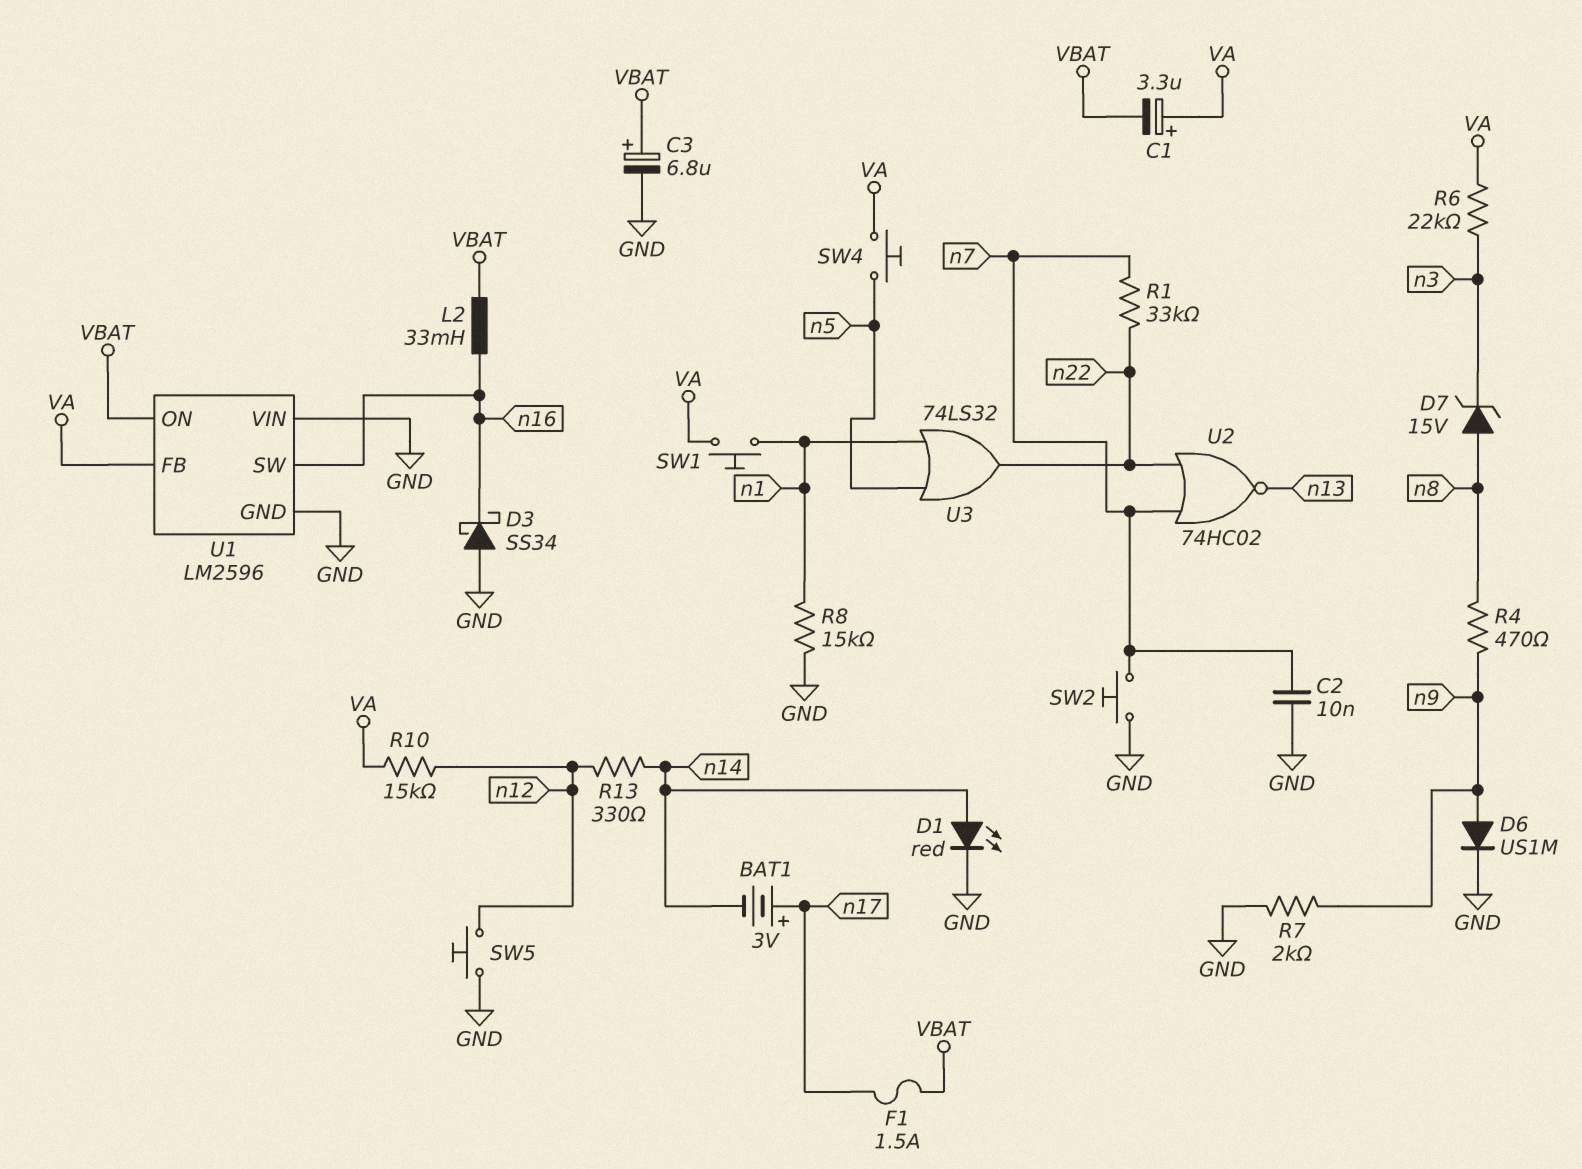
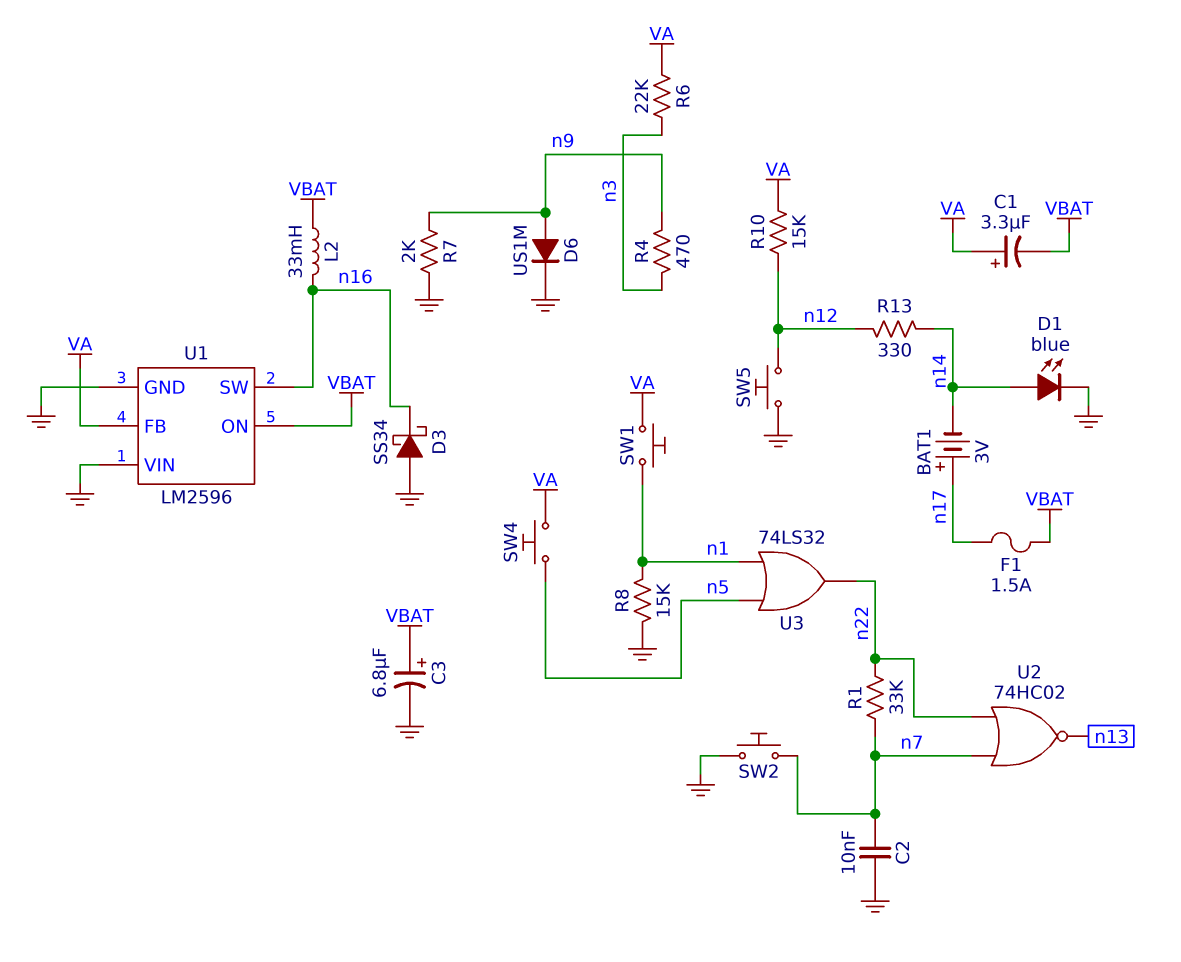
D1: LED red (A n14, K GND) -> LED blue (A n14, K GND)
D7: zener 15V (A n8, K n3) -> none
R4: 470 (n8, n9) -> 470 (n3, n9)

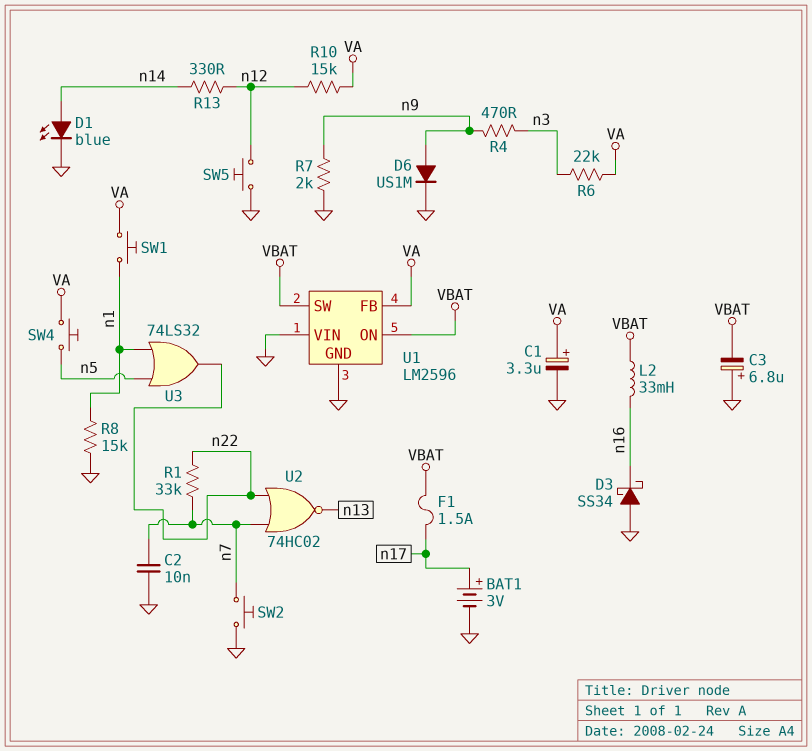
BAT1: 3V (plus n17, minus n14) -> 3V (plus n17, minus GND)
C1: 3.3uF (plus VA, minus VBAT) -> 3.3uF (plus VA, minus GND)
C3: 6.8uF (plus VBAT, minus GND) -> 6.8uF (plus GND, minus VBAT)
U1 pin SW: n16 -> VBAT

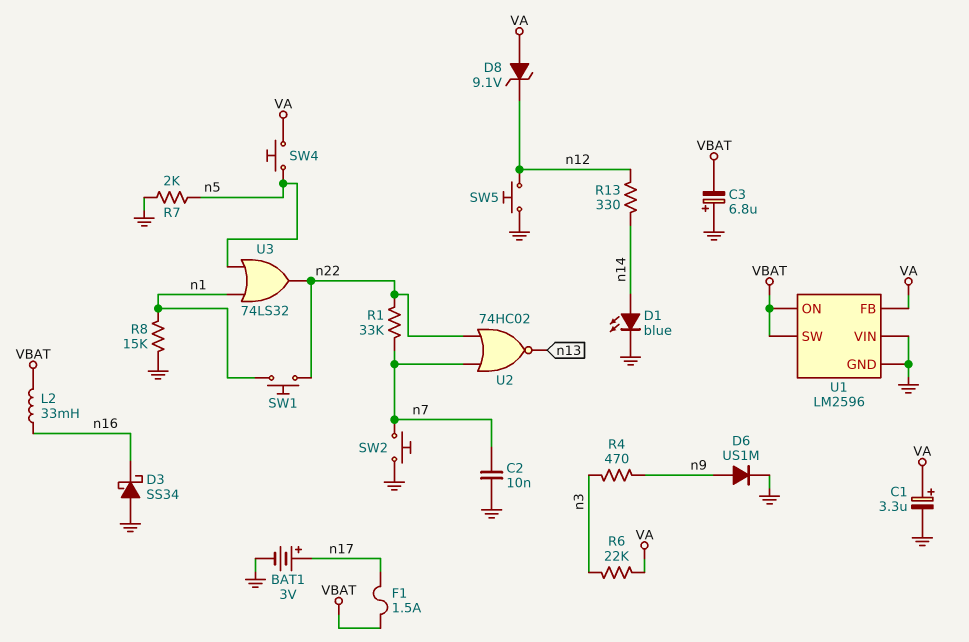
D8: none -> zener 9.1V (A VA, K n12)
R7: 2k (GND, n9) -> 2k (GND, n5)
R10: 15k (VA, n12) -> none
SW1: button (VA, n1) -> button (n1, n22)

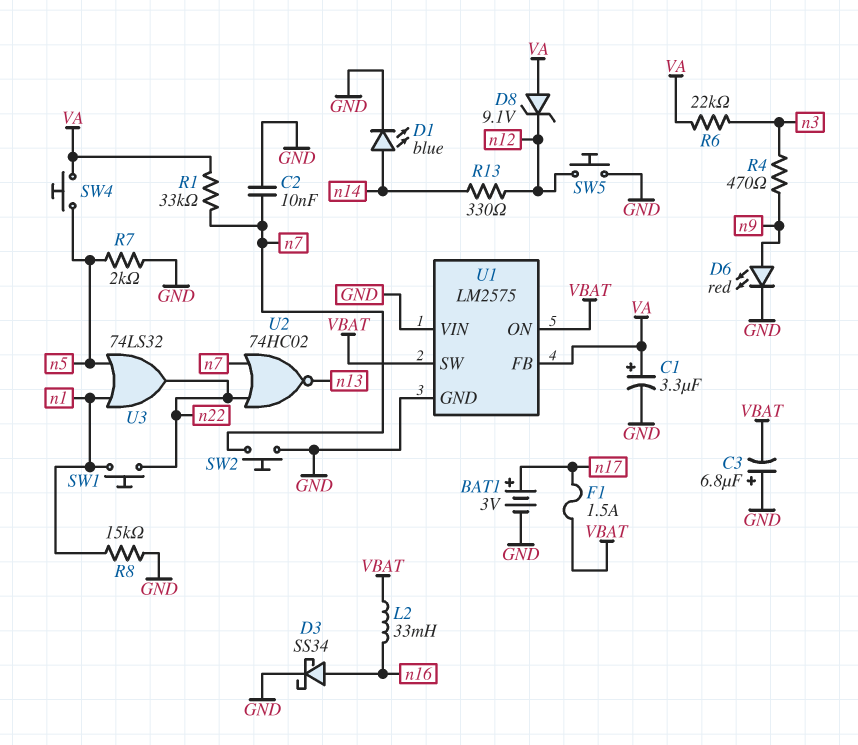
D3: schottky SS34 (A GND, K n16) -> schottky SS34 (A n16, K GND)
D6: diode US1M (A n9, K GND) -> LED red (A n9, K GND)
R1: 33k (n7, n22) -> 33k (VA, n7)
U1: LM2596 -> LM2575

